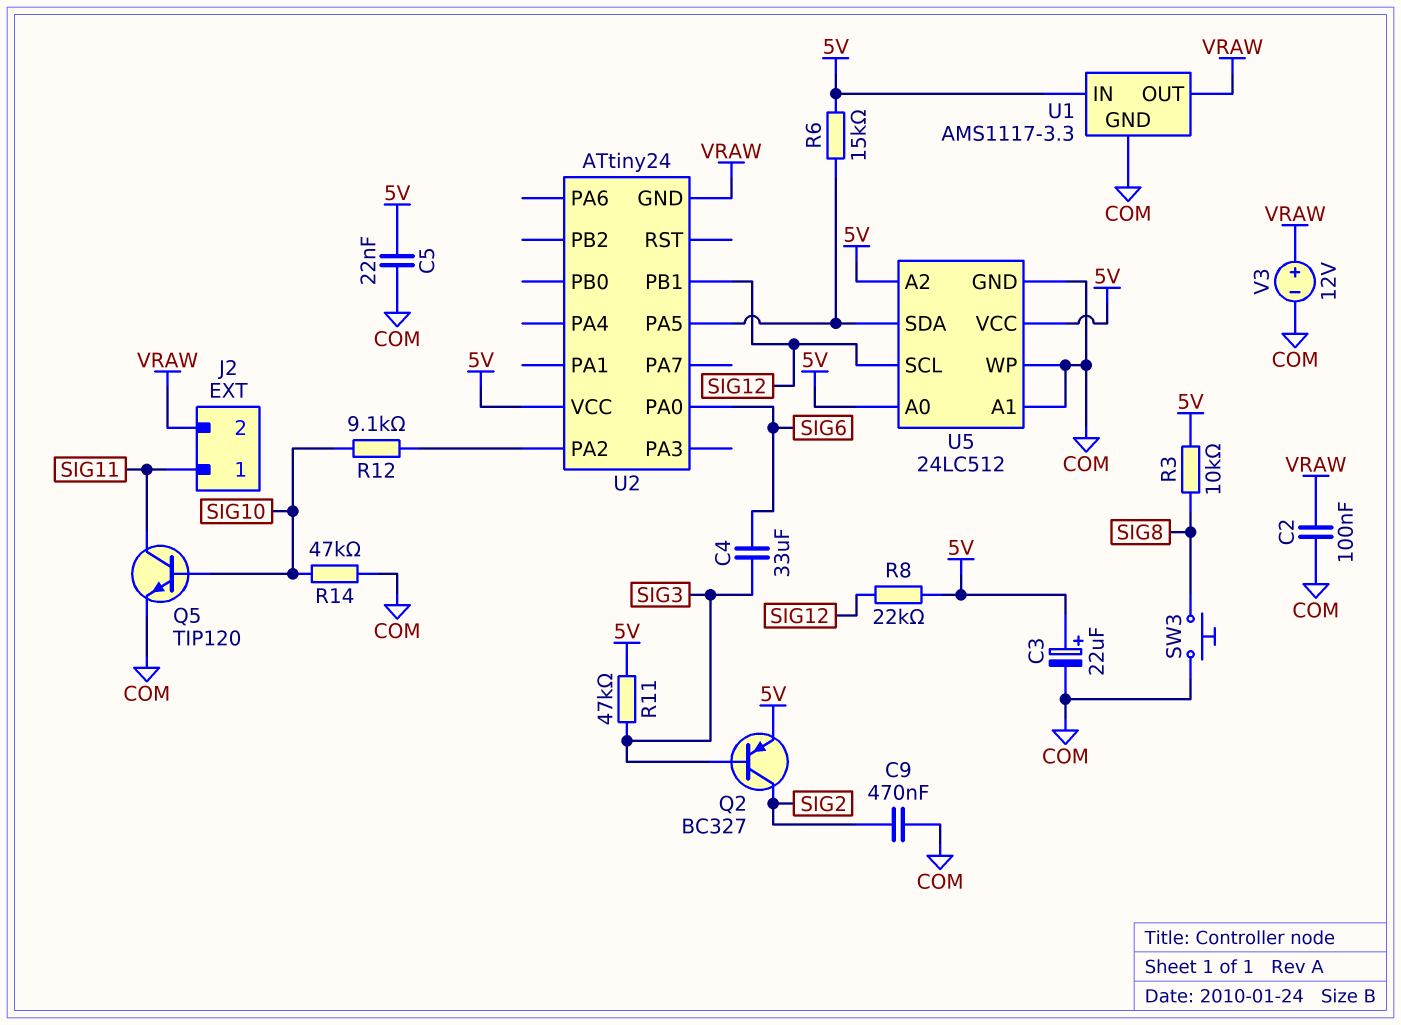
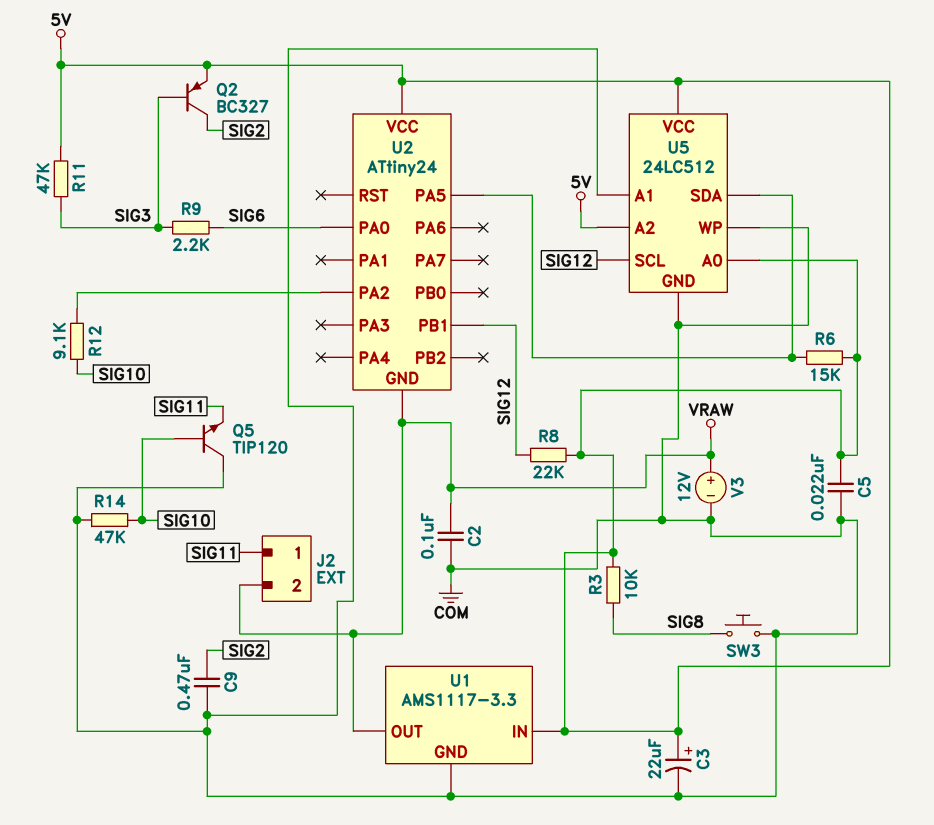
C4: 33uF (SIG3, SIG6) -> none
Q5: NPN TIP120 (B SIG10, C SIG11, E COM) -> NPN TIP120 (B SIG10, C COM, E SIG11)
R9: none -> 2.2k (SIG3, SIG6)

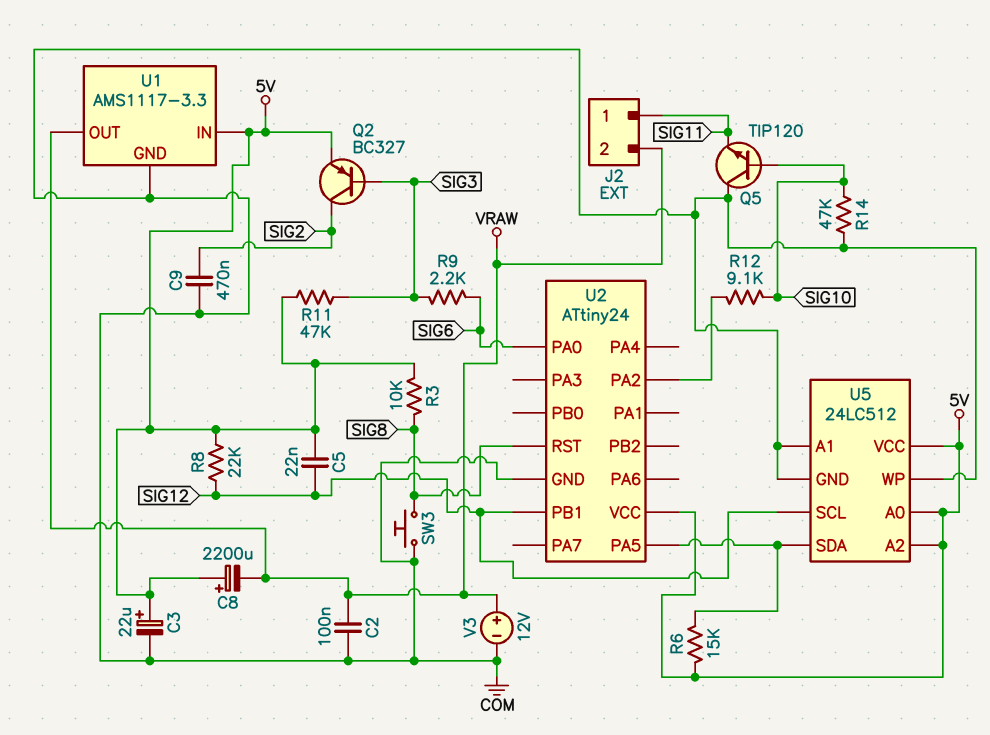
C5: 22nF (5V, COM) -> 22nF (5V, SIG12)
C8: none -> 2200uF (plus 5V, minus VRAW)
U2 pin GND: VRAW -> COM
U2 pin RST: none -> SIG8

